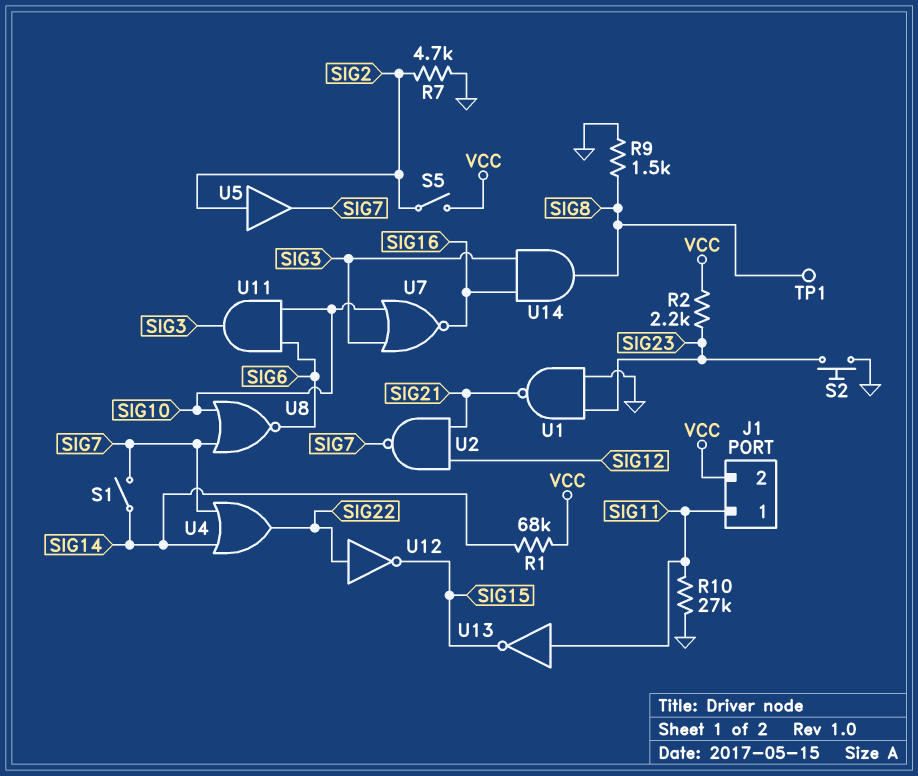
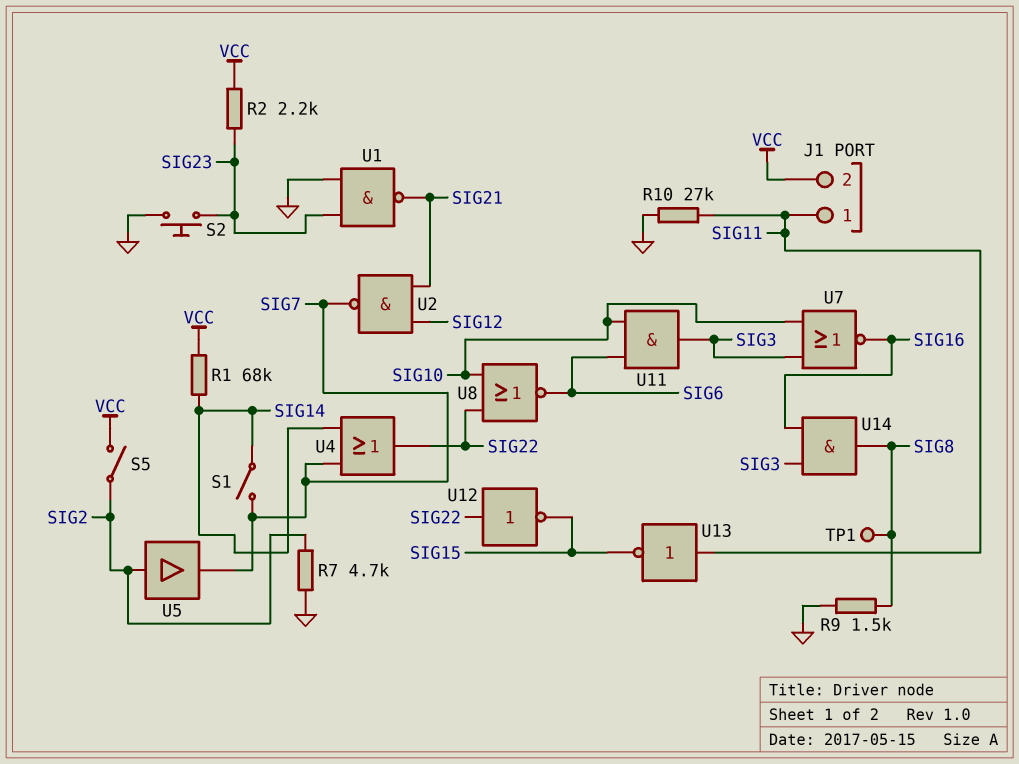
U8: NOR (in SIG7, in SIG10, out SIG6) -> NOR (in SIG10, in SIG22, out SIG6)

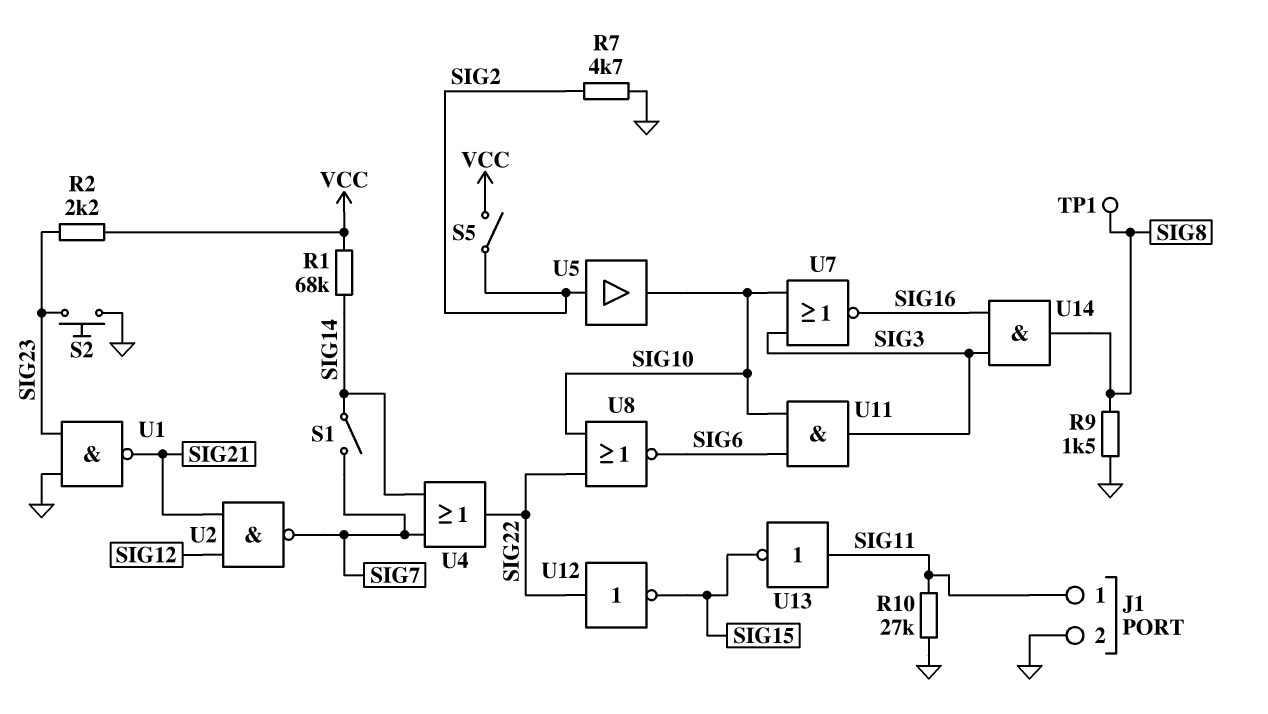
J1 pin 2: VCC -> GND
U5: buffer (in SIG2, out SIG7) -> buffer (in SIG2, out SIG10)

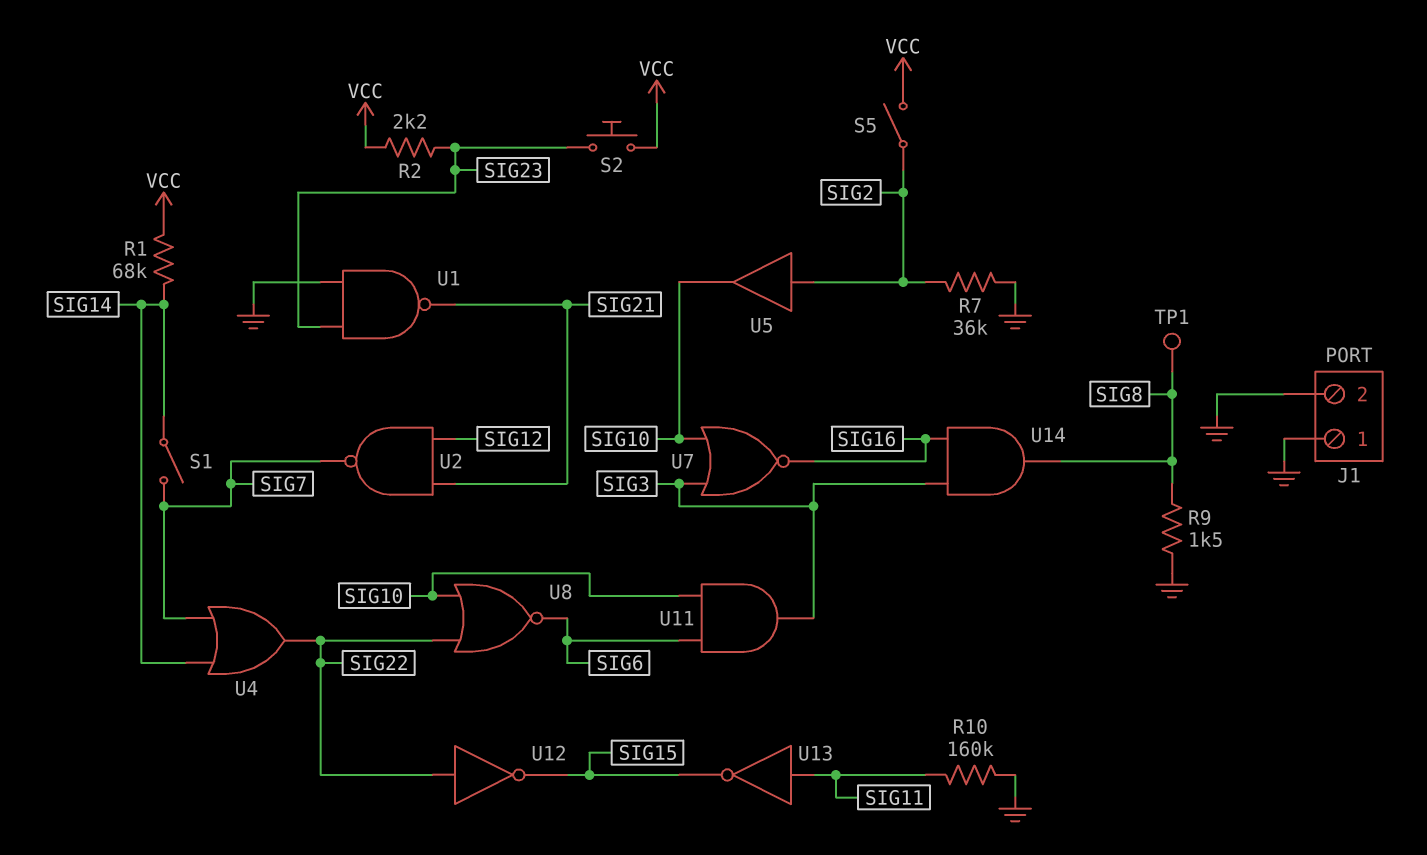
J1 pin 1: SIG11 -> GND
R7: 4.7k (GND, SIG2) -> 36k (GND, SIG2)
R10: 27k (GND, SIG11) -> 160k (GND, SIG11)
S2: button (GND, SIG23) -> button (SIG23, VCC)

